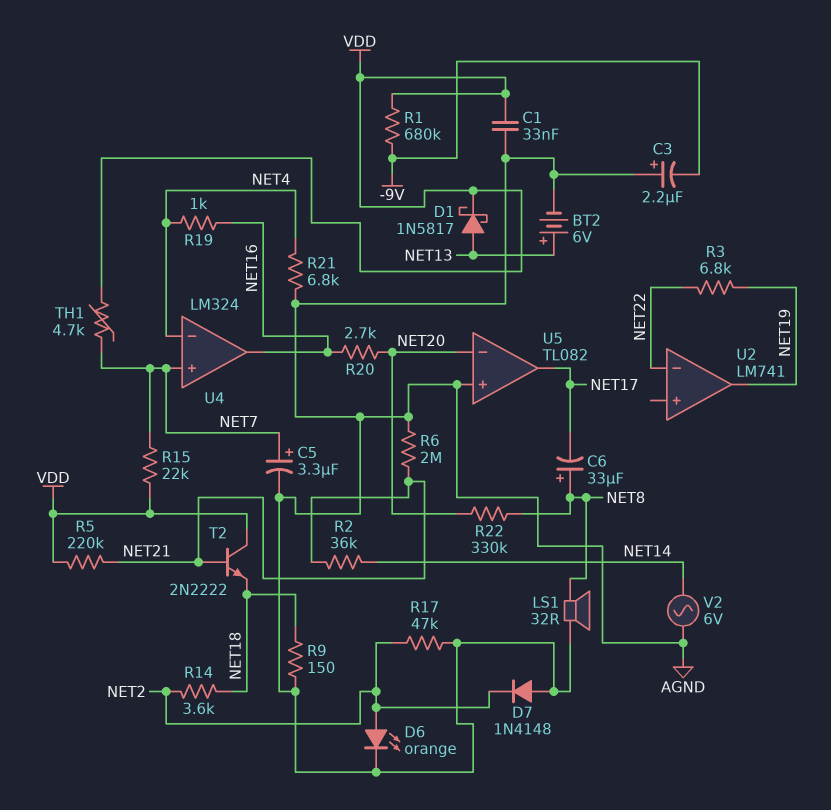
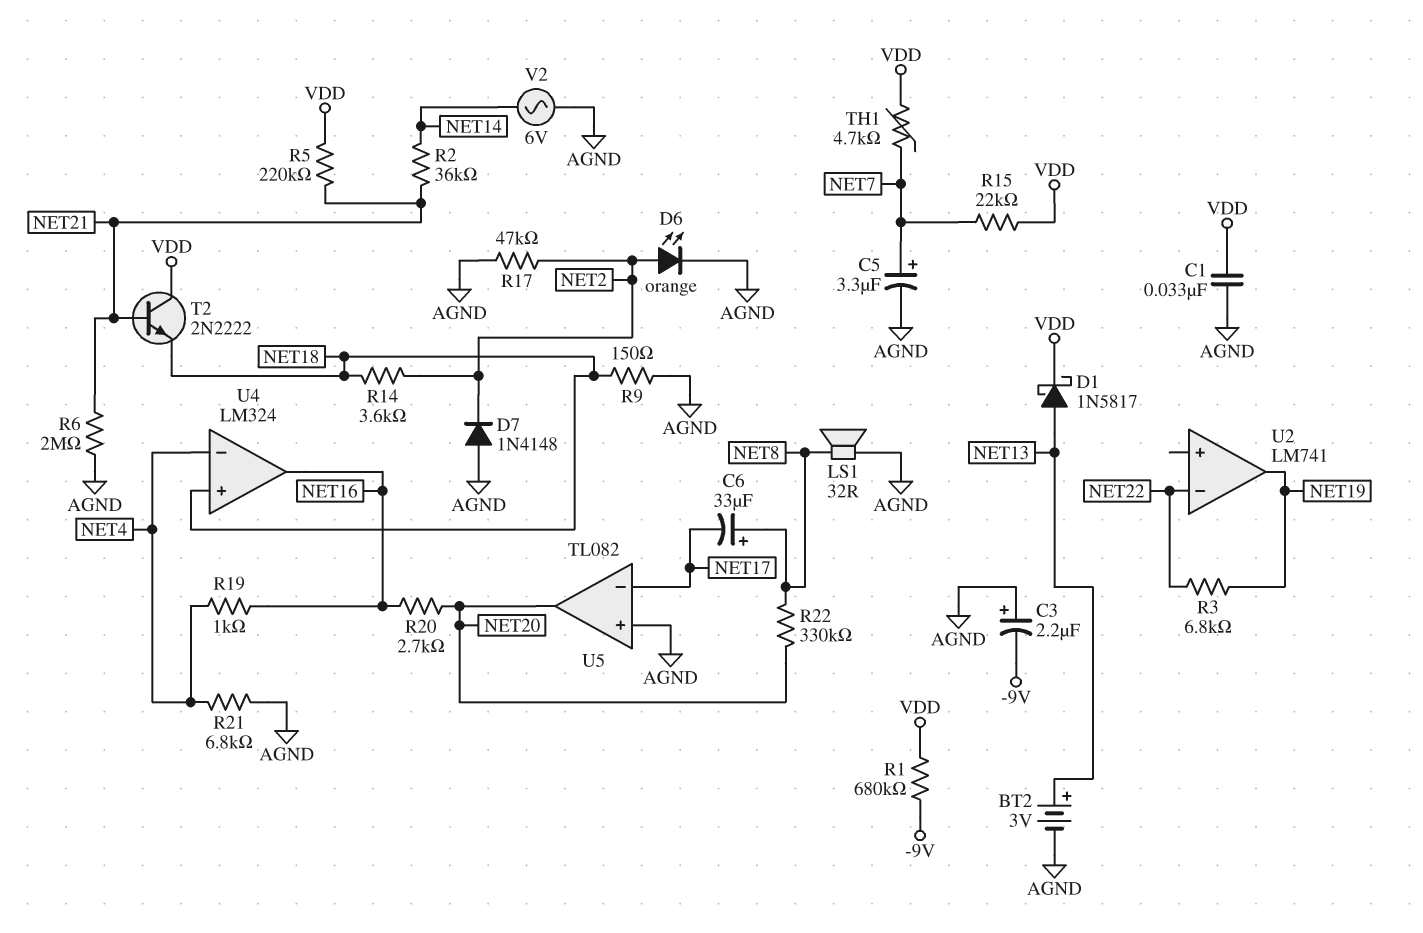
BT2: 6V (plus NET13, minus AGND) -> 3V (plus NET13, minus AGND)
U4 pin in+: NET7 -> NET18
U5 pin in-: NET20 -> NET17
U5 pin out: NET17 -> NET20

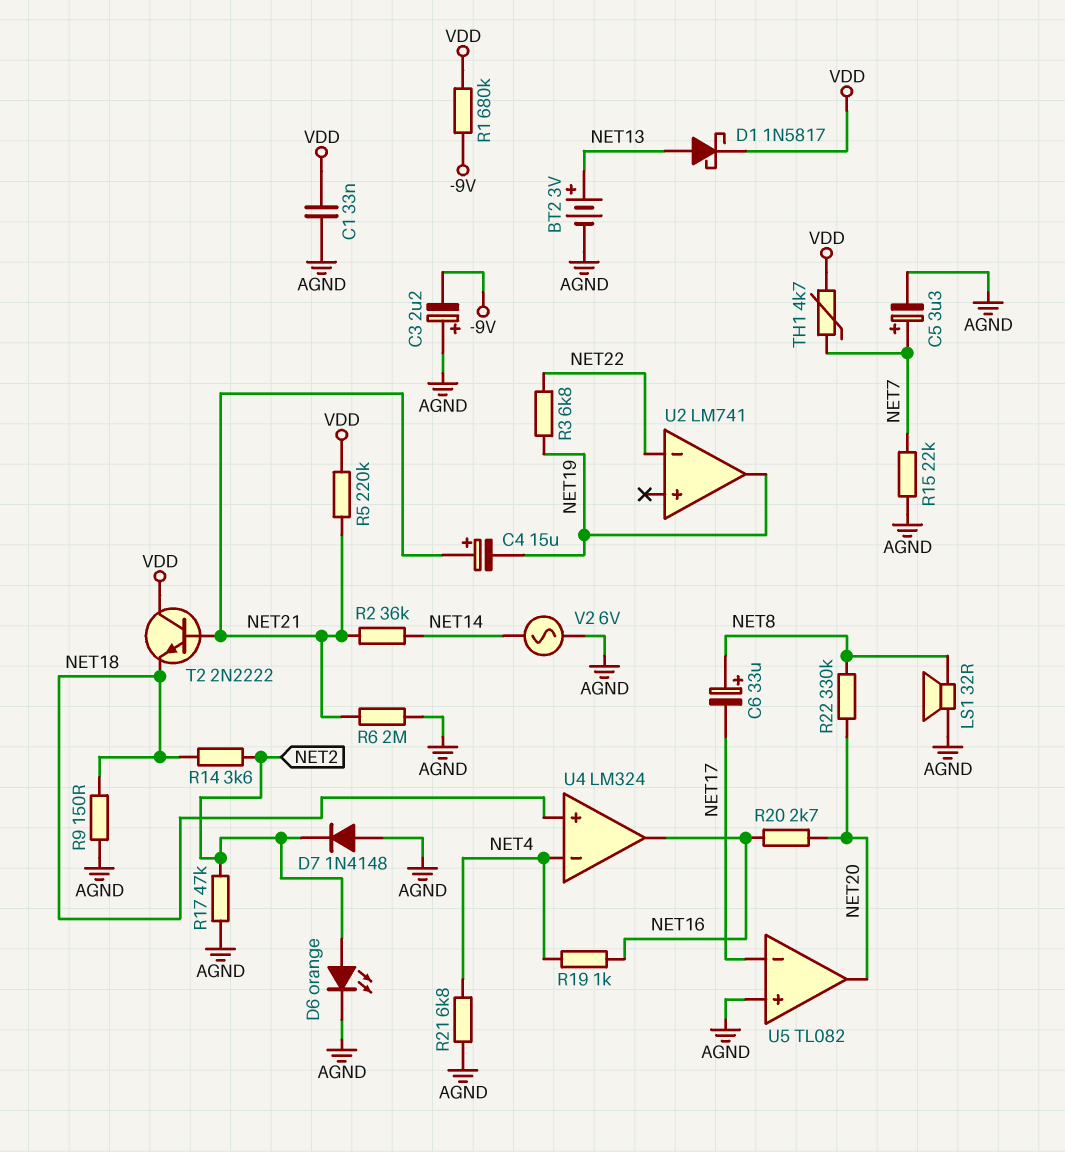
C4: none -> 15uF (plus NET21, minus NET19)
R15: 22k (NET7, VDD) -> 22k (AGND, NET7)

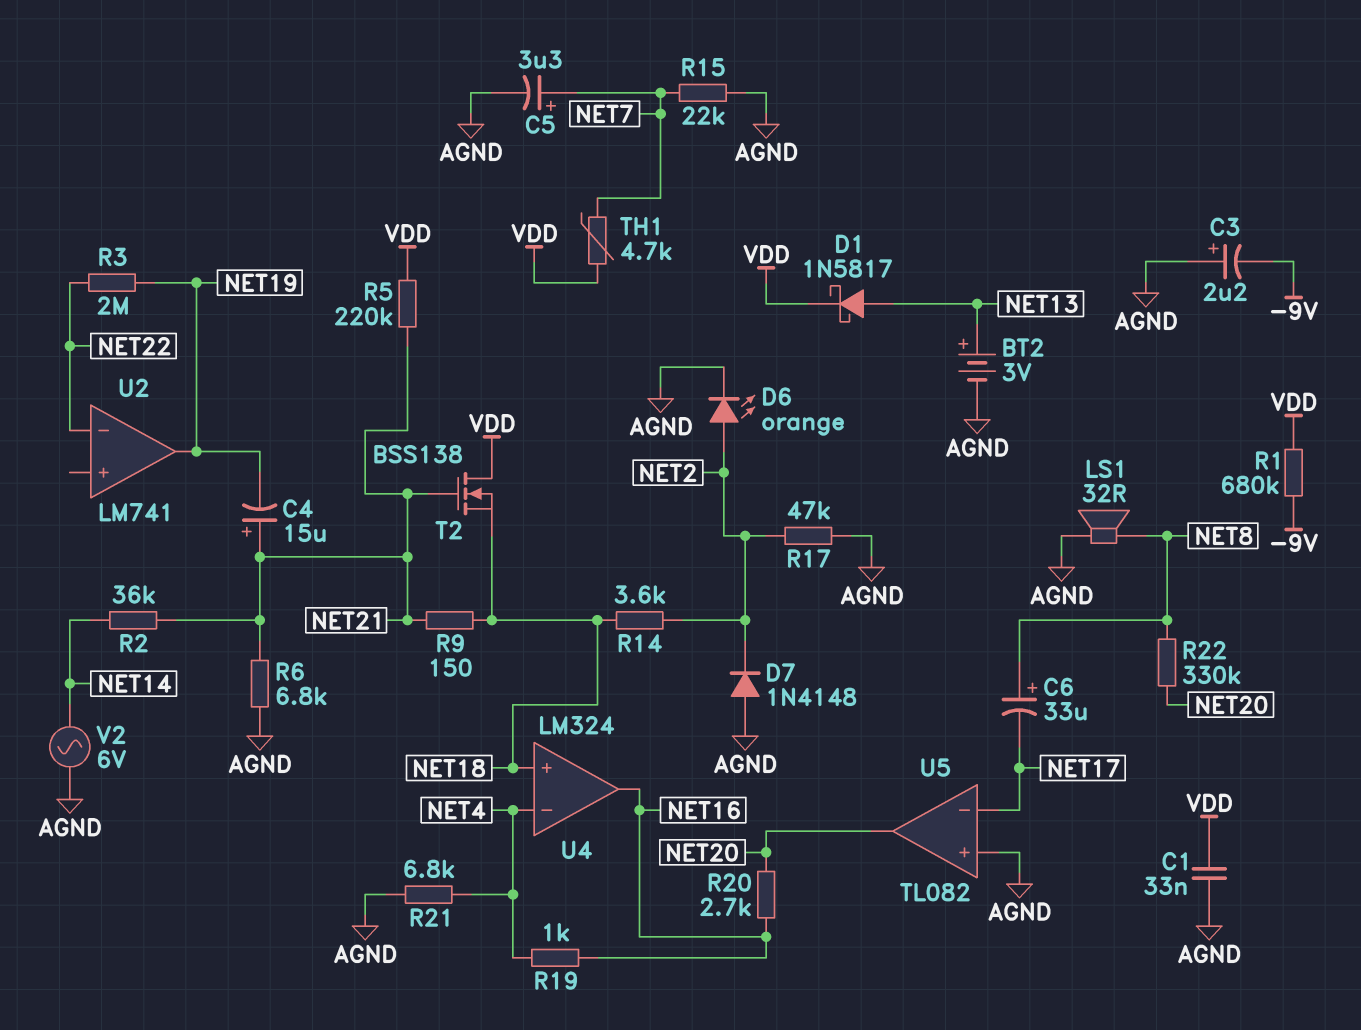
R3: 6.8k (NET19, NET22) -> 2M (NET19, NET22)
R6: 2M (AGND, NET21) -> 6.8k (AGND, NET21)
R9: 150 (AGND, NET18) -> 150 (NET18, NET21)
T2: NPN 2N2222 (B NET21, C VDD, E NET18) -> NMOS BSS138 (G NET21, D VDD, S NET18)

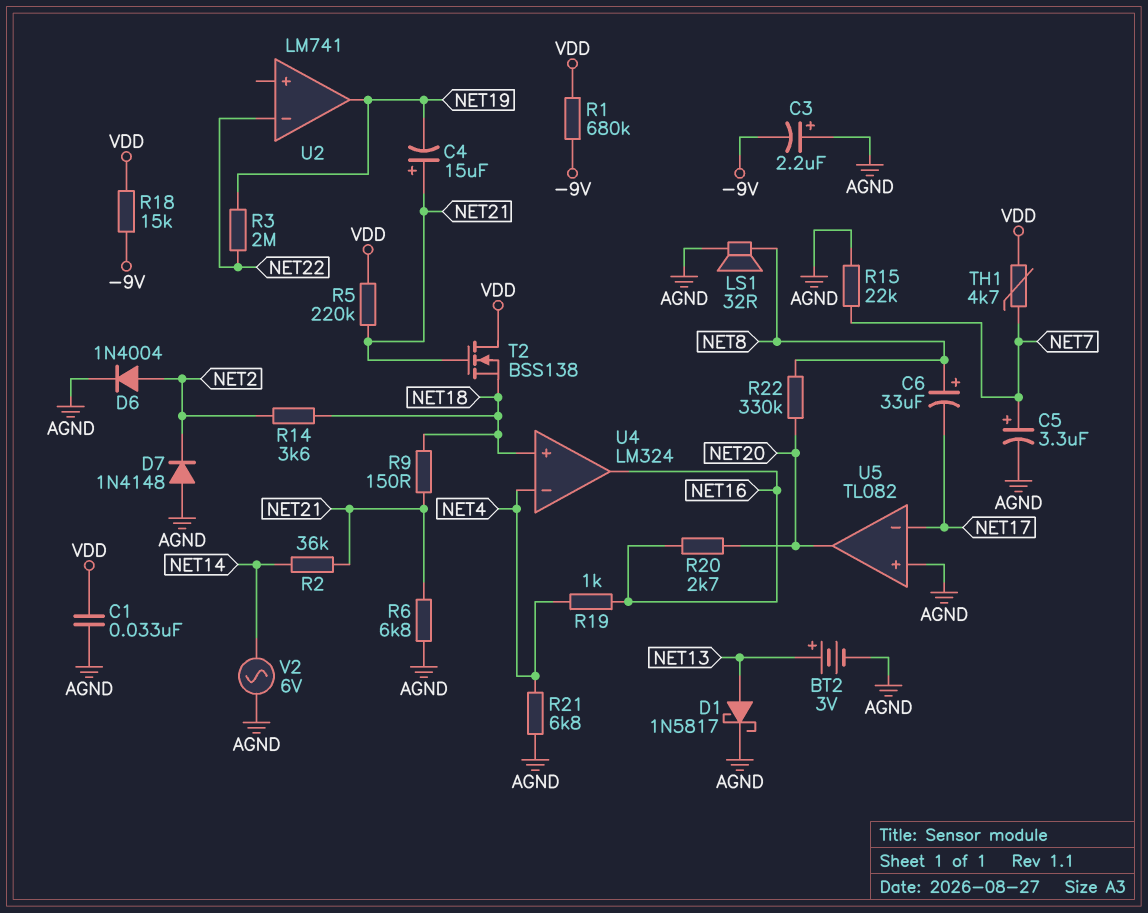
D1: schottky 1N5817 (A NET13, K VDD) -> schottky 1N5817 (A NET13, K AGND)
D6: LED orange (A NET2, K AGND) -> diode 1N4004 (A NET2, K AGND)
R17: 47k (AGND, NET2) -> none
R18: none -> 15k (-9V, VDD)

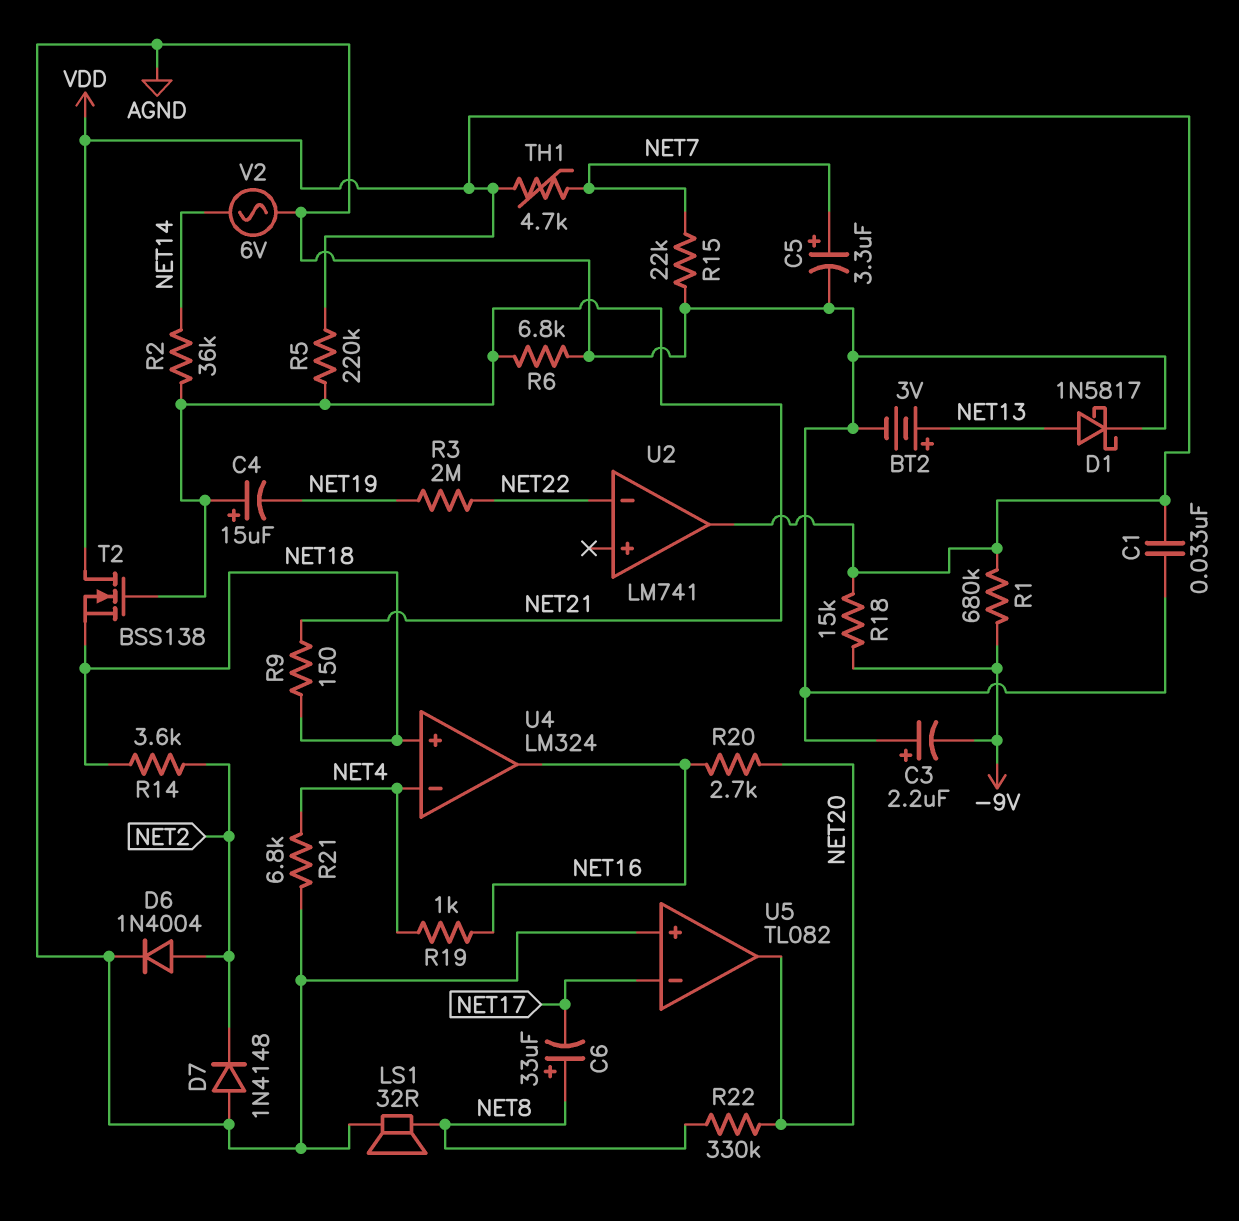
U2 pin out: NET19 -> VDD

